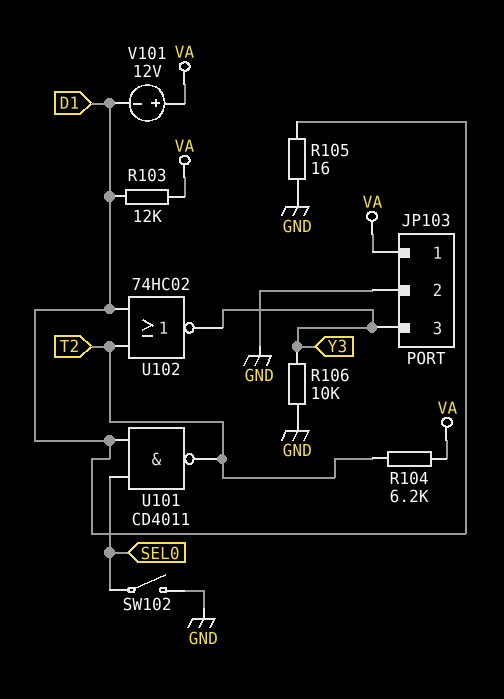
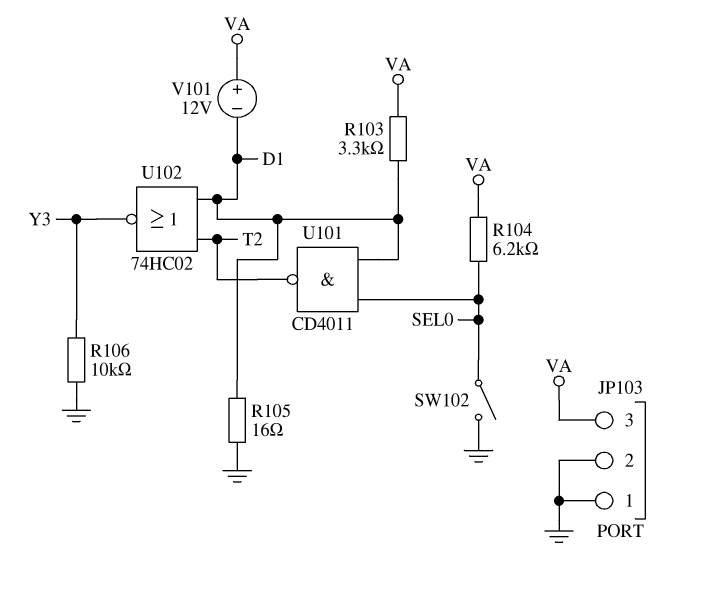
JP103 pin 1: VA -> GND
JP103 pin 3: Y3 -> VA
R103: 12k (D1, VA) -> 3.3k (D1, VA)
R104: 6.2k (T2, VA) -> 6.2k (SEL0, VA)

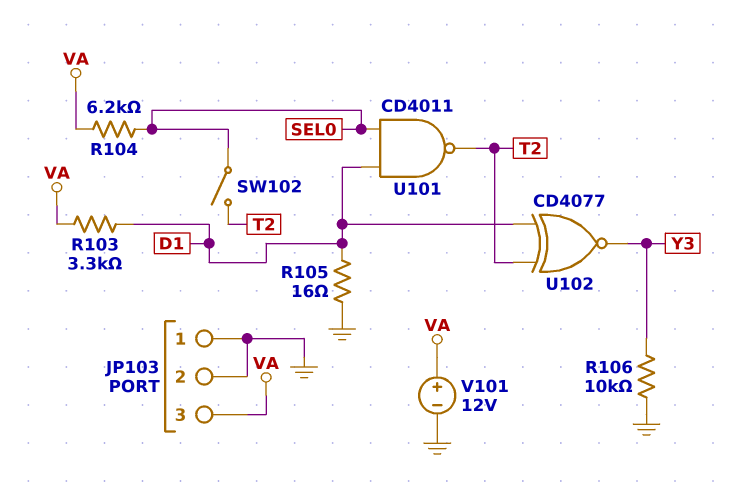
SW102: switch (GND, SEL0) -> switch (SEL0, T2)
U102: NOR 74HC02 (in D1, in T2, out Y3) -> XNOR CD4077 (in D1, in T2, out Y3)
V101: 12V (plus VA, minus D1) -> 12V (plus VA, minus GND)

